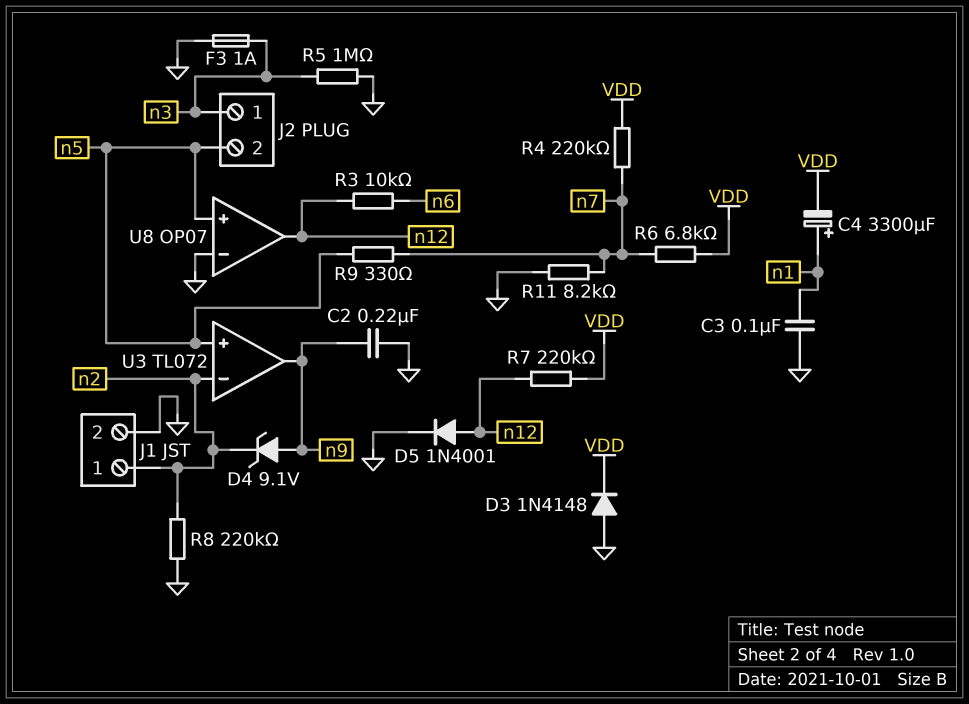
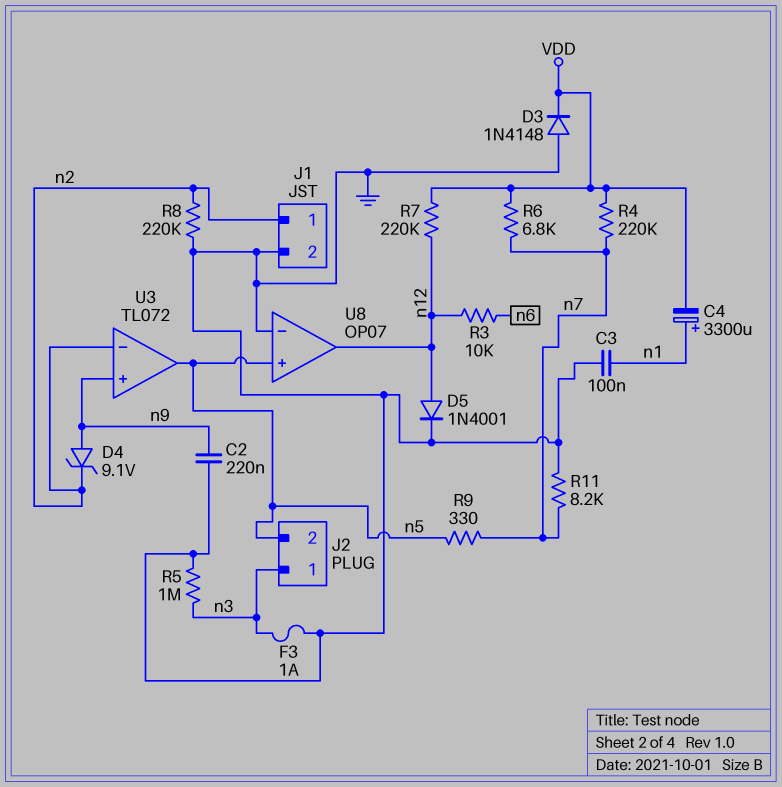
U3 pin in+: n5 -> n9
U3 pin out: n9 -> n5

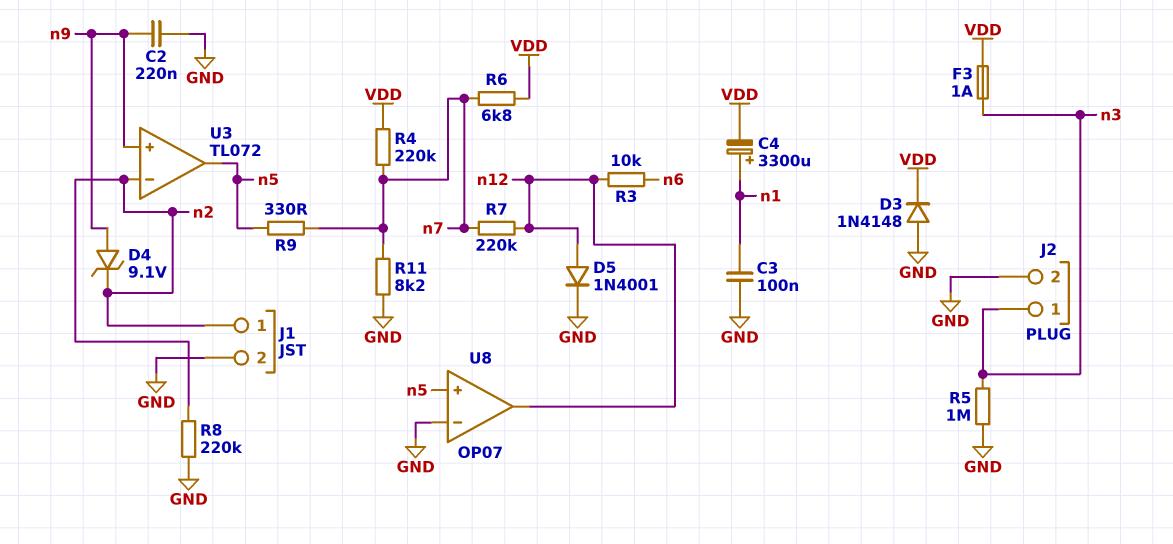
F3: 1A (GND, n3) -> 1A (VDD, n3)
J2 pin 2: n5 -> GND
R7: 220k (VDD, n12) -> 220k (n7, n12)

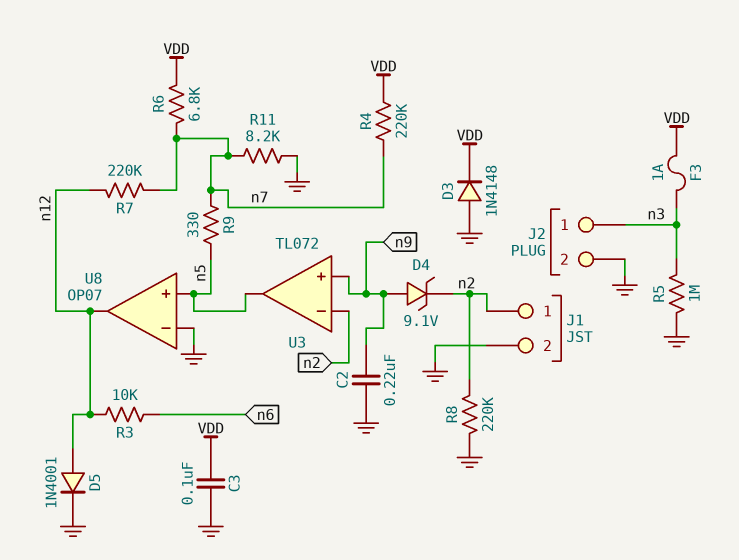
C3: 100nF (GND, n1) -> 100nF (GND, VDD)
C4: 3300uF (plus n1, minus VDD) -> none

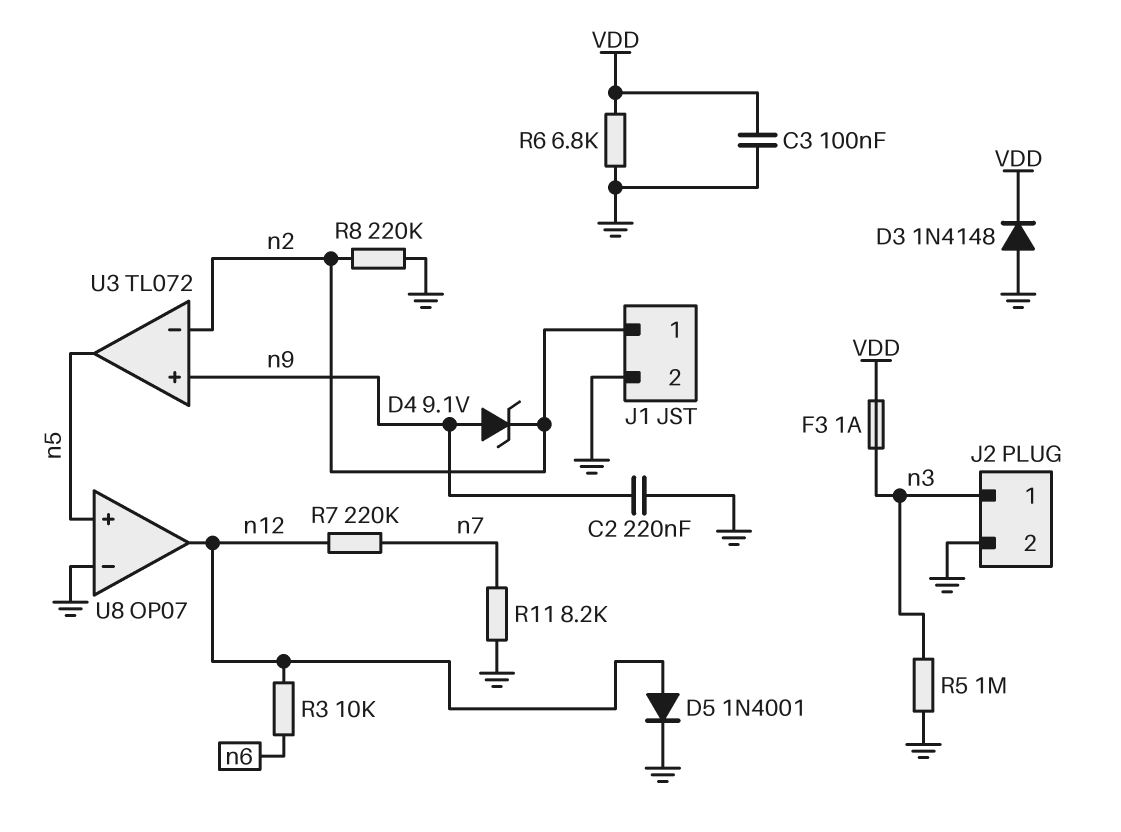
R4: 220k (VDD, n7) -> none
R6: 6.8k (VDD, n7) -> 6.8k (GND, VDD)
R9: 330 (n5, n7) -> none

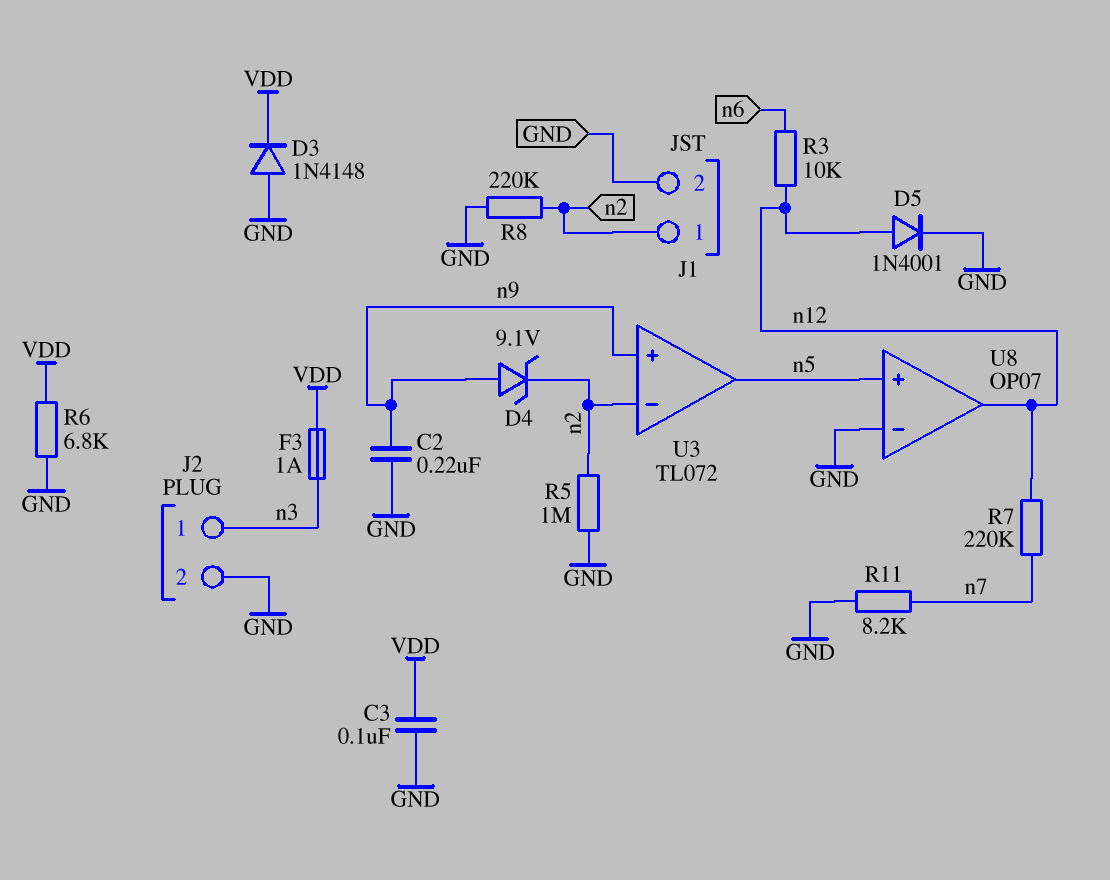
R5: 1M (GND, n3) -> 1M (GND, n2)

